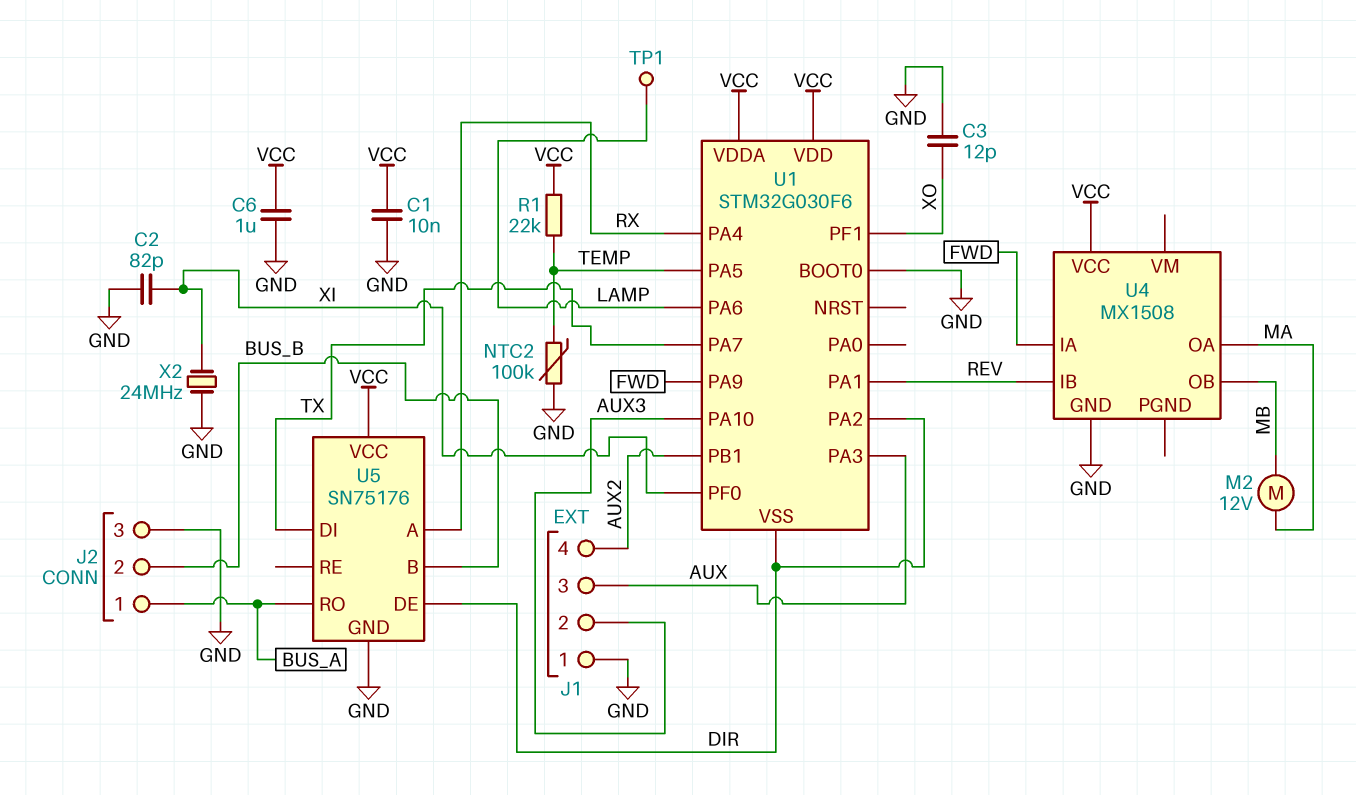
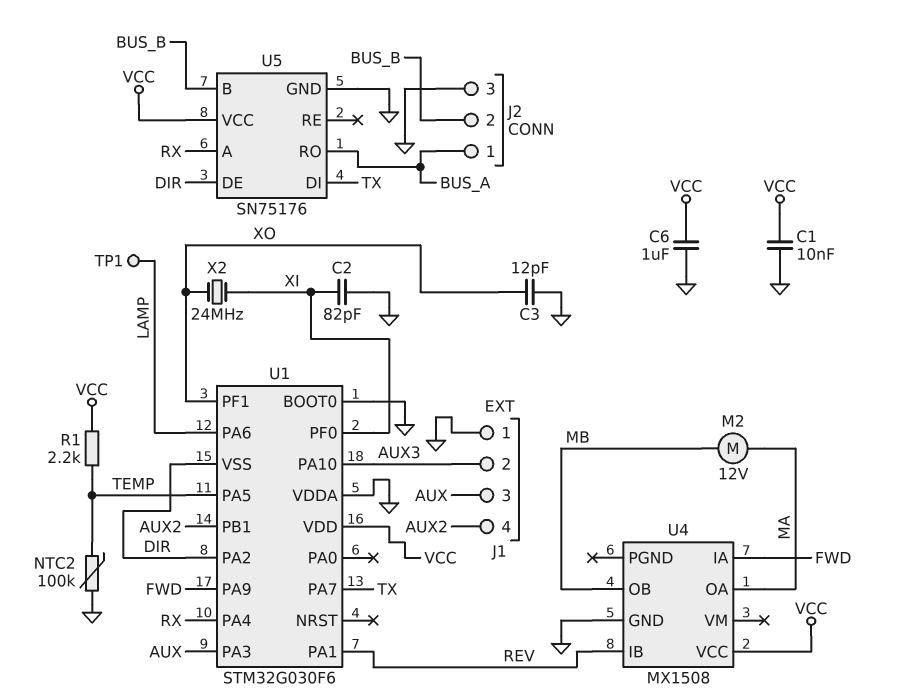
R1: 22k (TEMP, VCC) -> 2.2k (TEMP, VCC)
U1 pin VDDA: VCC -> GND
X2: 24MHz (GND, XI) -> 24MHz (XI, XO)

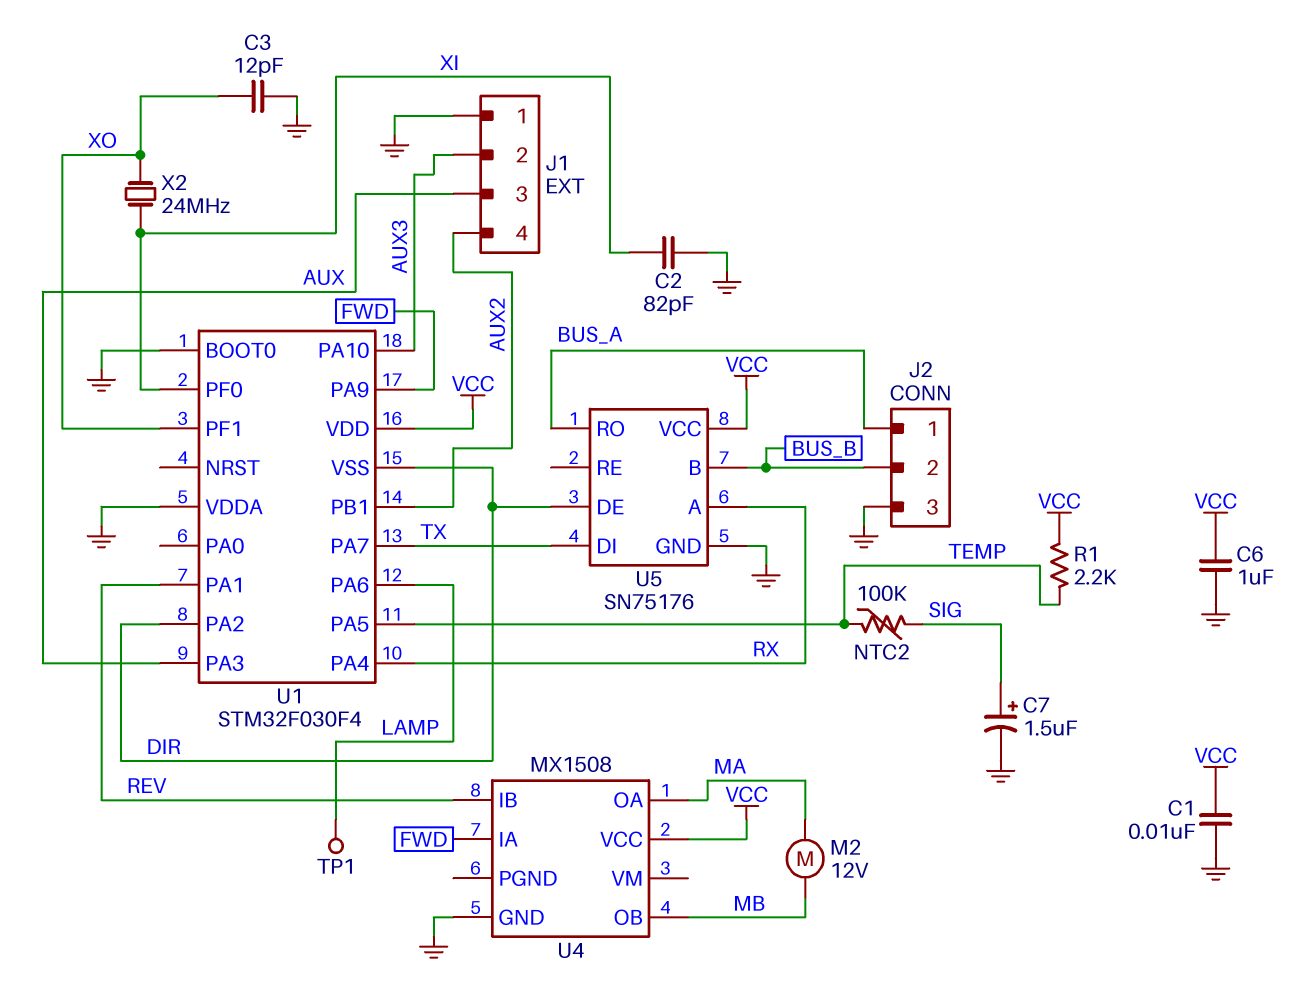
C7: none -> 1.5uF (plus SIG, minus GND)
NTC2: 100k (GND, TEMP) -> 100k (SIG, TEMP)
U1: STM32G030F6 -> STM32F030F4

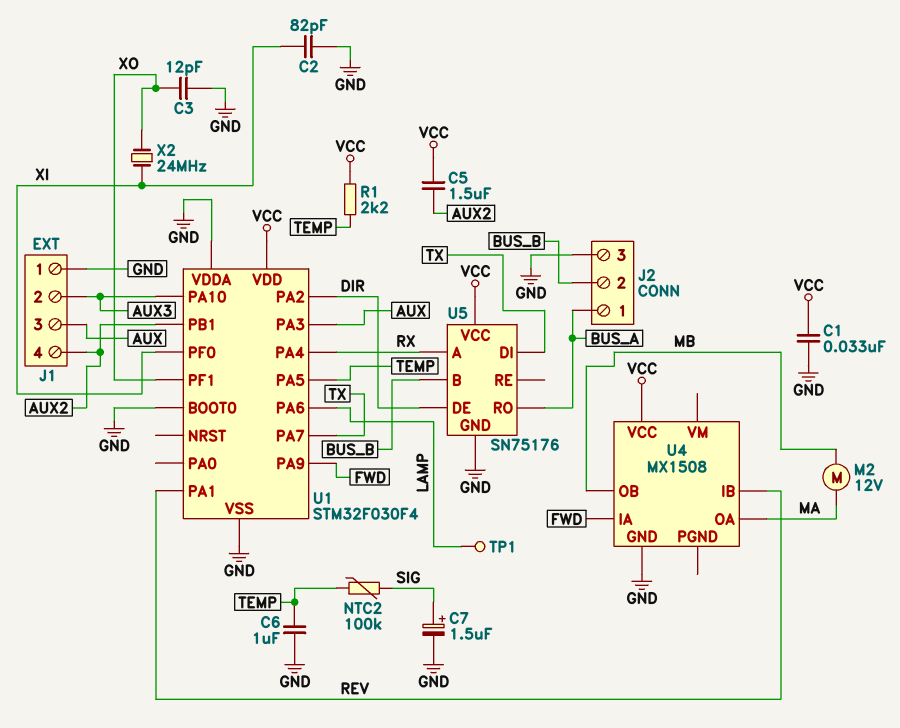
C1: 10nF (GND, VCC) -> 33nF (GND, VCC)
C5: none -> 1.5uF (AUX2, VCC)
C6: 1uF (GND, VCC) -> 1uF (GND, TEMP)
U1 pin VSS: DIR -> GND

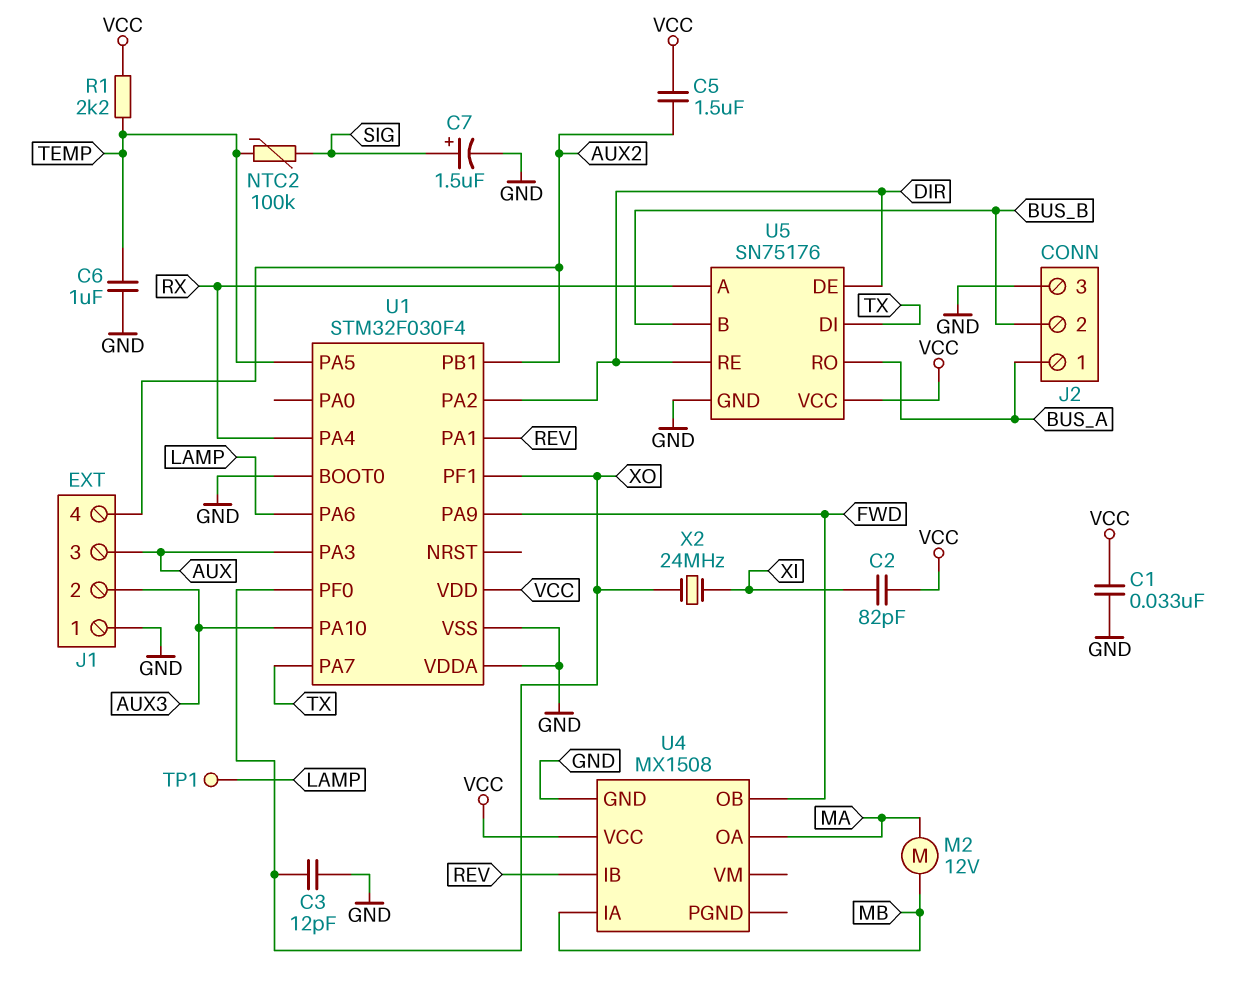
C2: 82pF (GND, XI) -> 82pF (VCC, XI)
U1 pin PF0: XI -> XO
U4 pin IA: FWD -> MB
U4 pin OB: MB -> FWD
U5 pin RE: none -> DIR

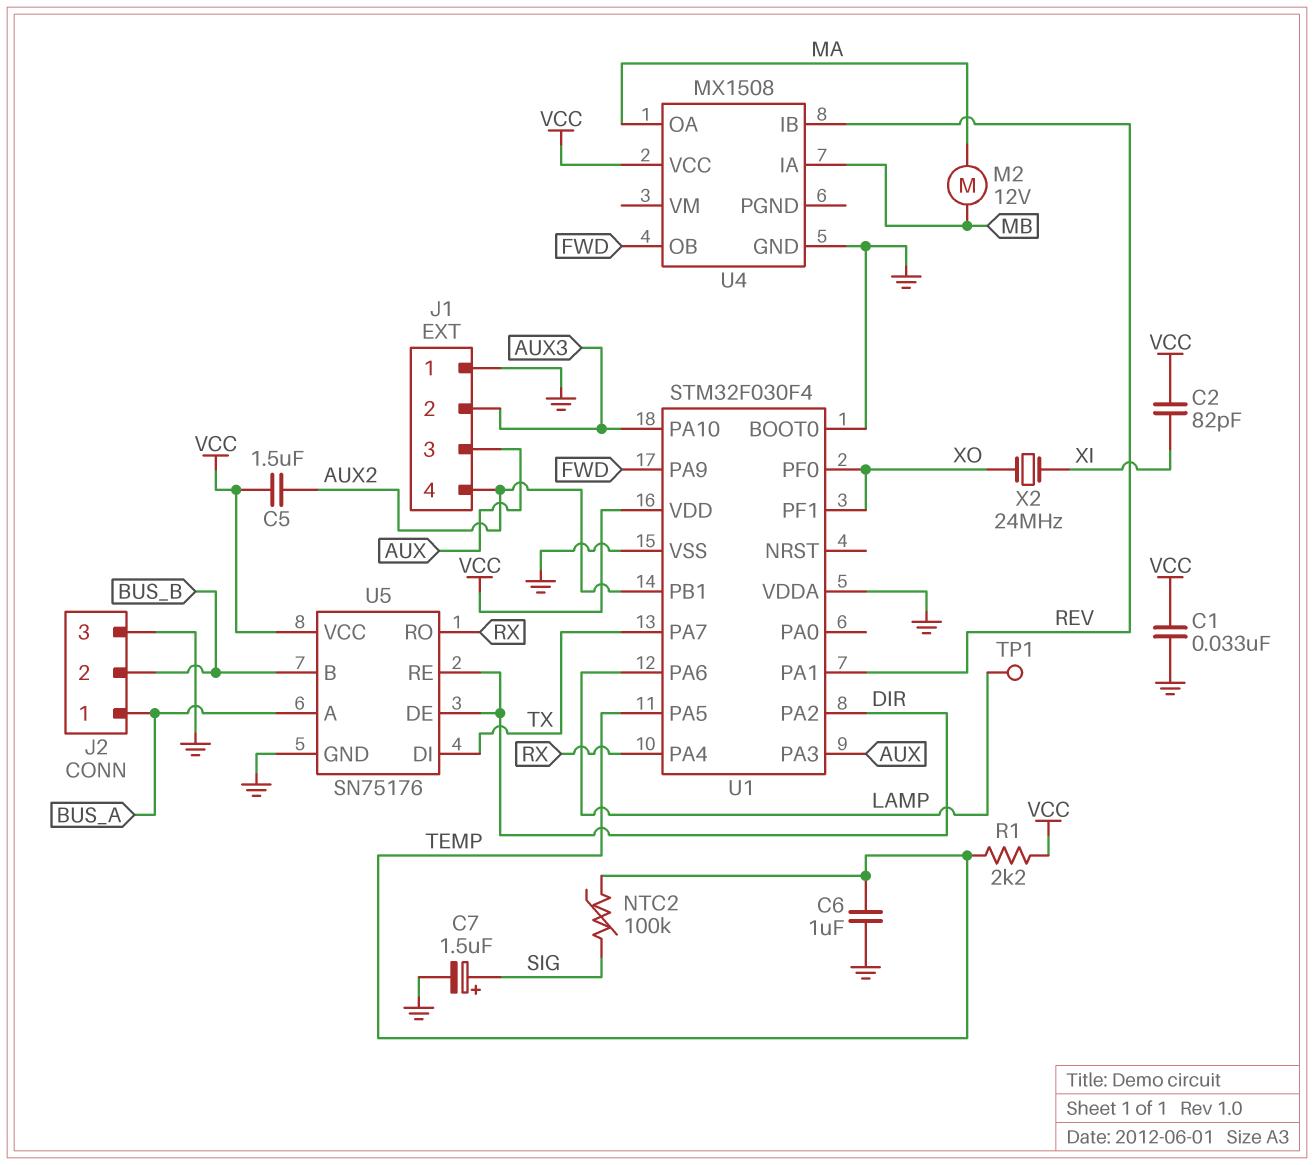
C3: 12pF (GND, XO) -> none
U5 pin A: RX -> BUS_A
U5 pin RO: BUS_A -> RX

